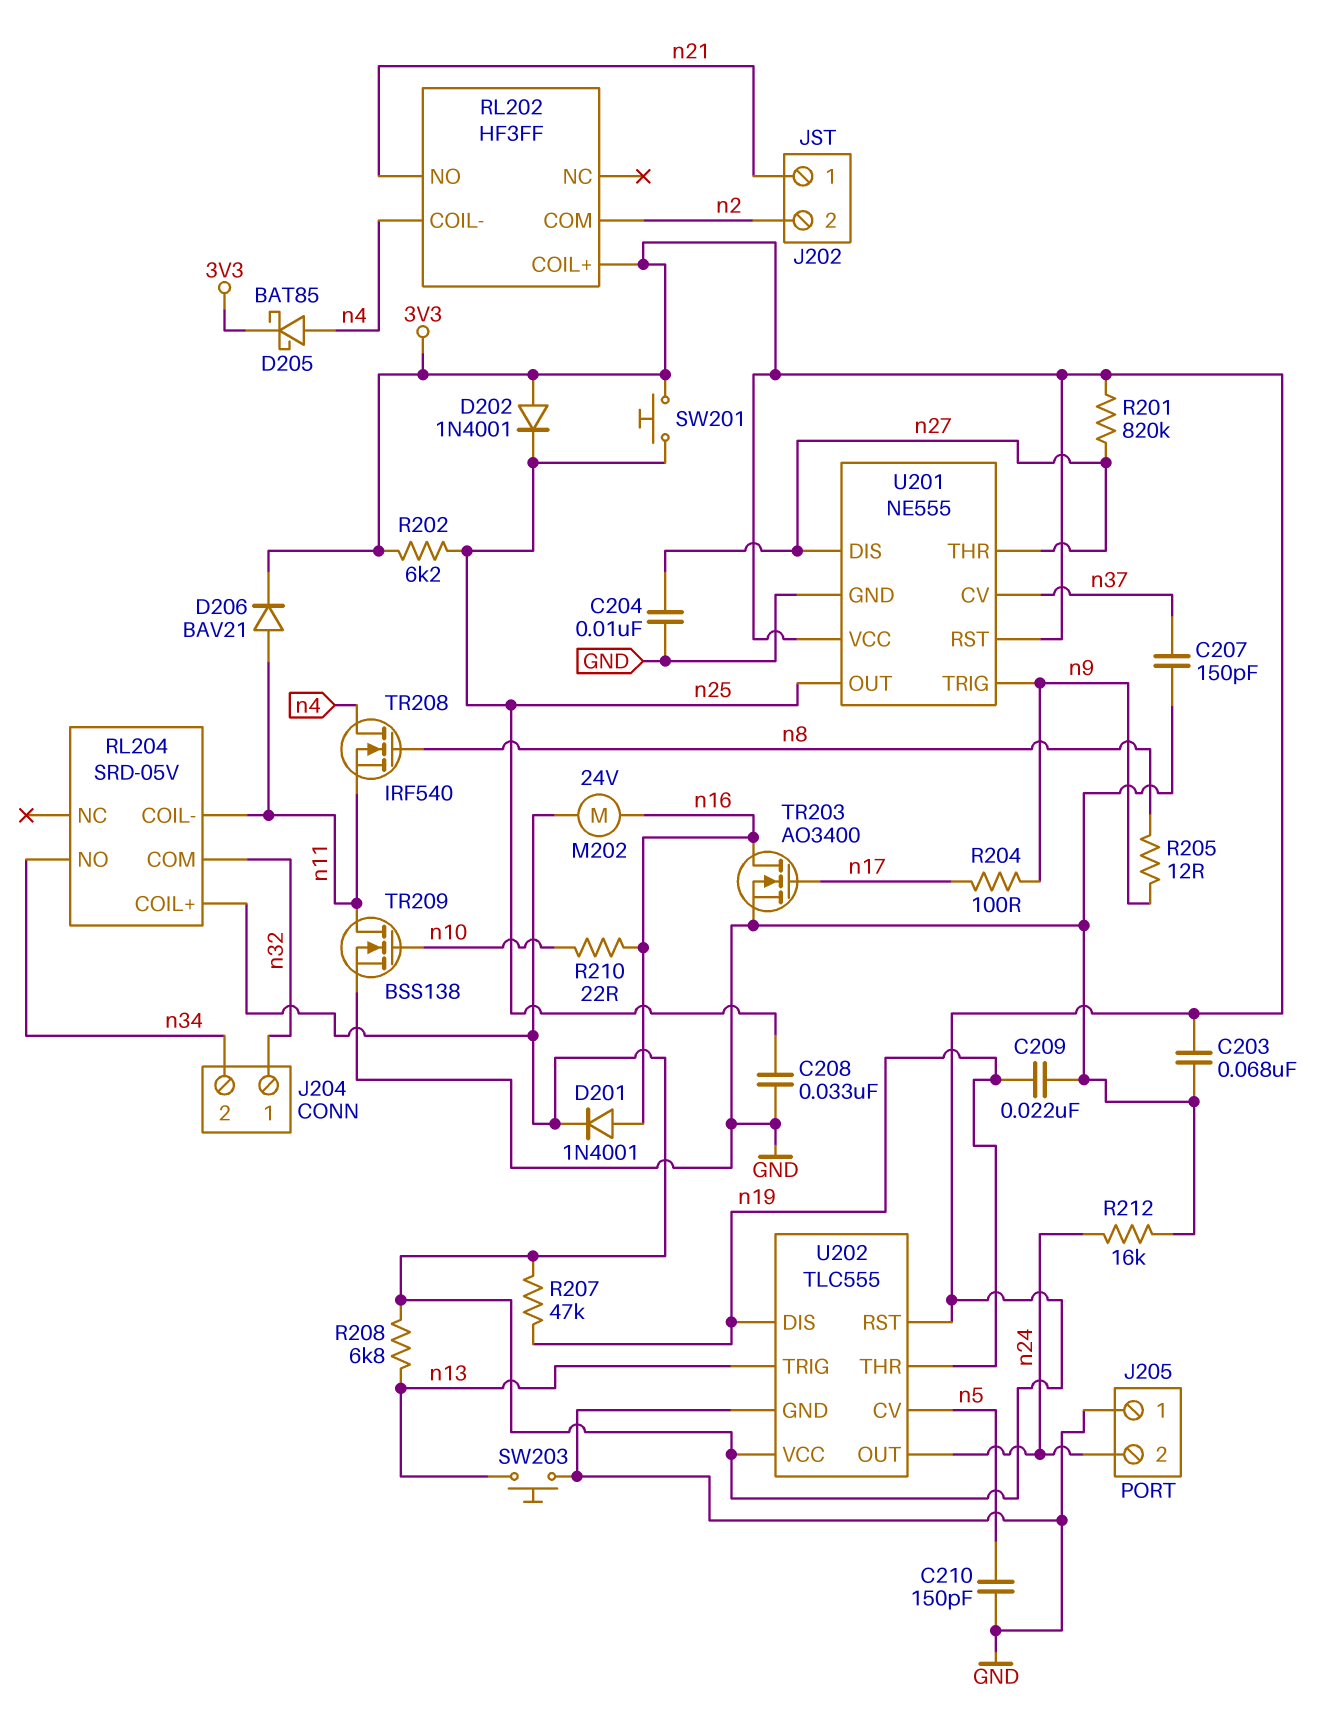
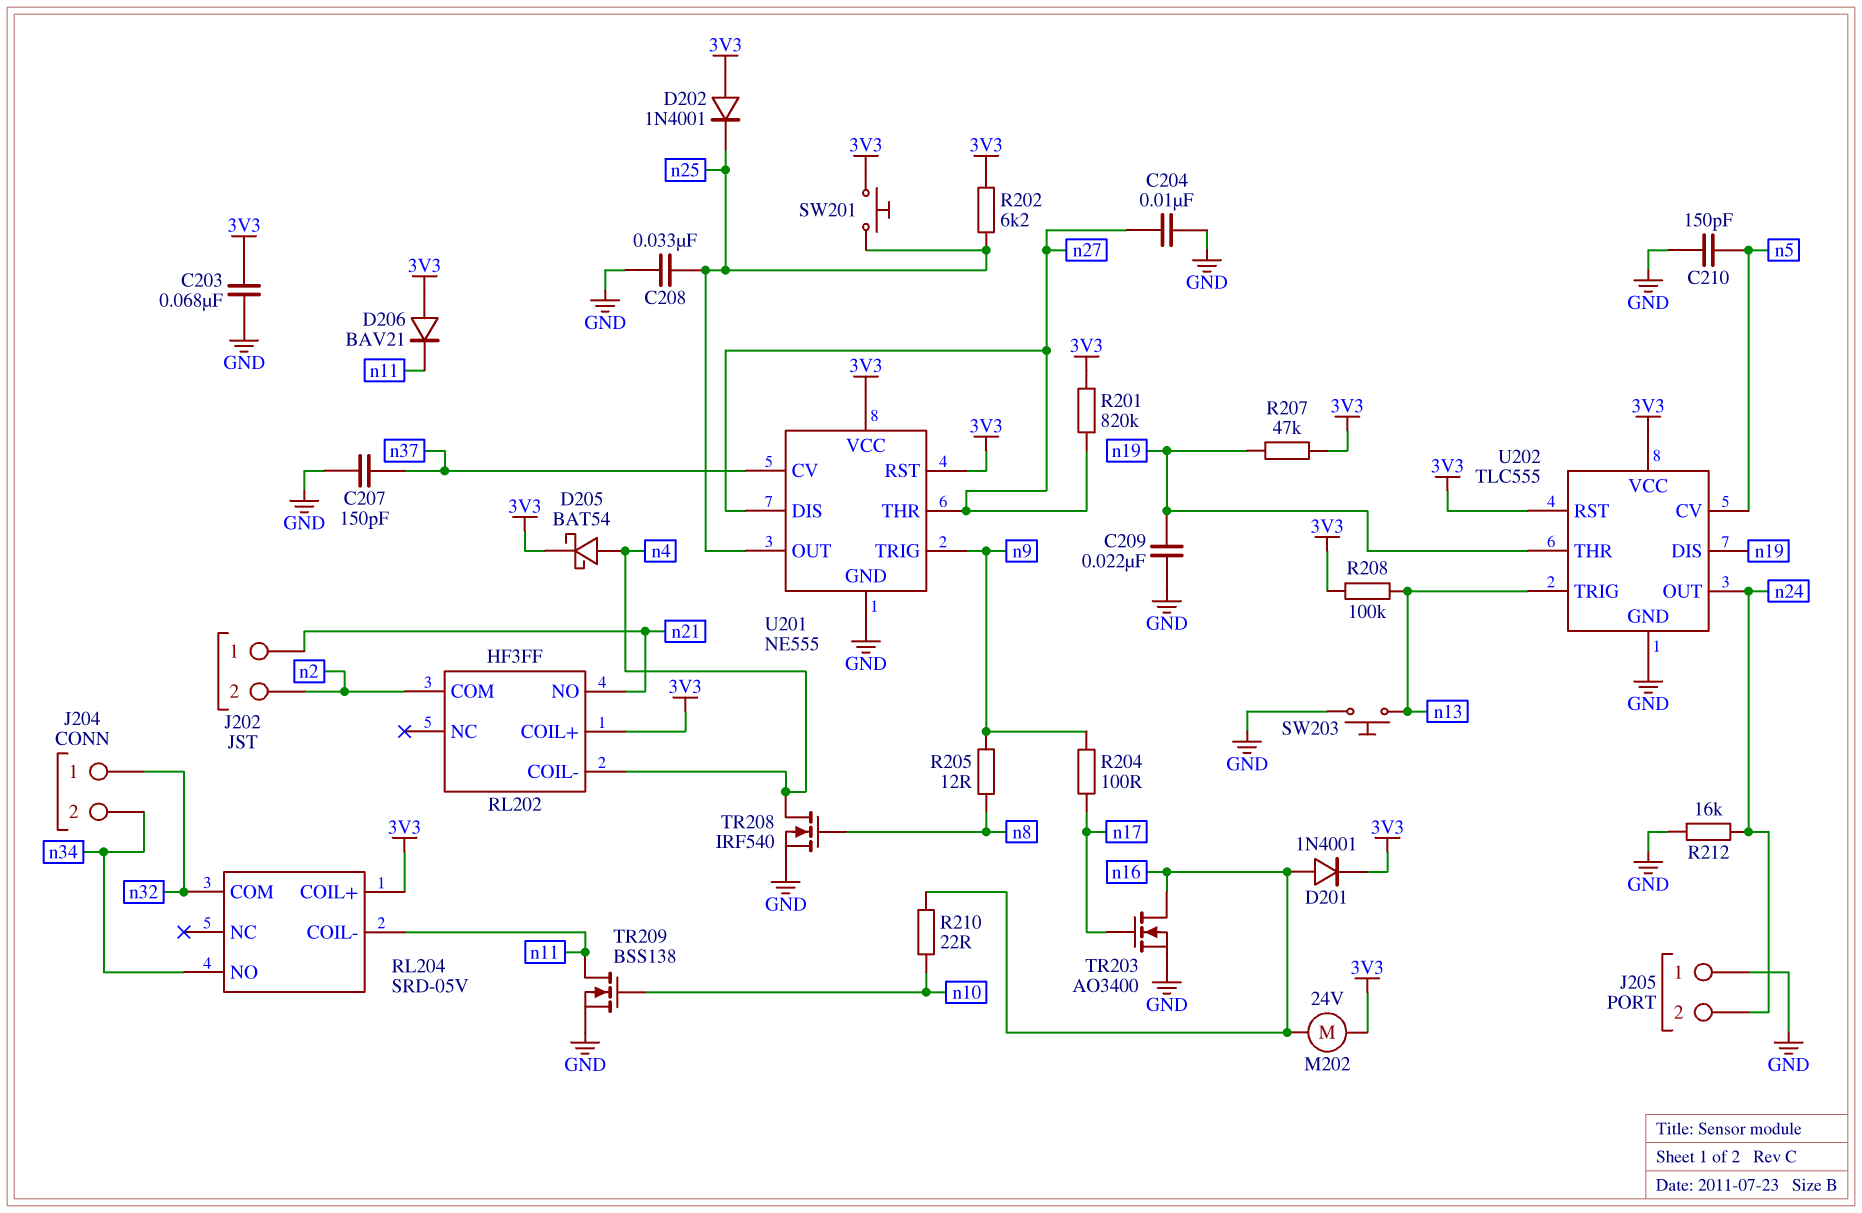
D205: schottky BAT85 (A n4, K 3V3) -> schottky BAT54 (A n4, K 3V3)
D206: diode BAV21 (A n11, K 3V3) -> diode BAV21 (A 3V3, K n11)
R208: 6.8k (3V3, n13) -> 100k (3V3, n13)
TR208: NMOS IRF540 (G n8, D n4, S n11) -> NMOS IRF540 (G n8, D n4, S GND)

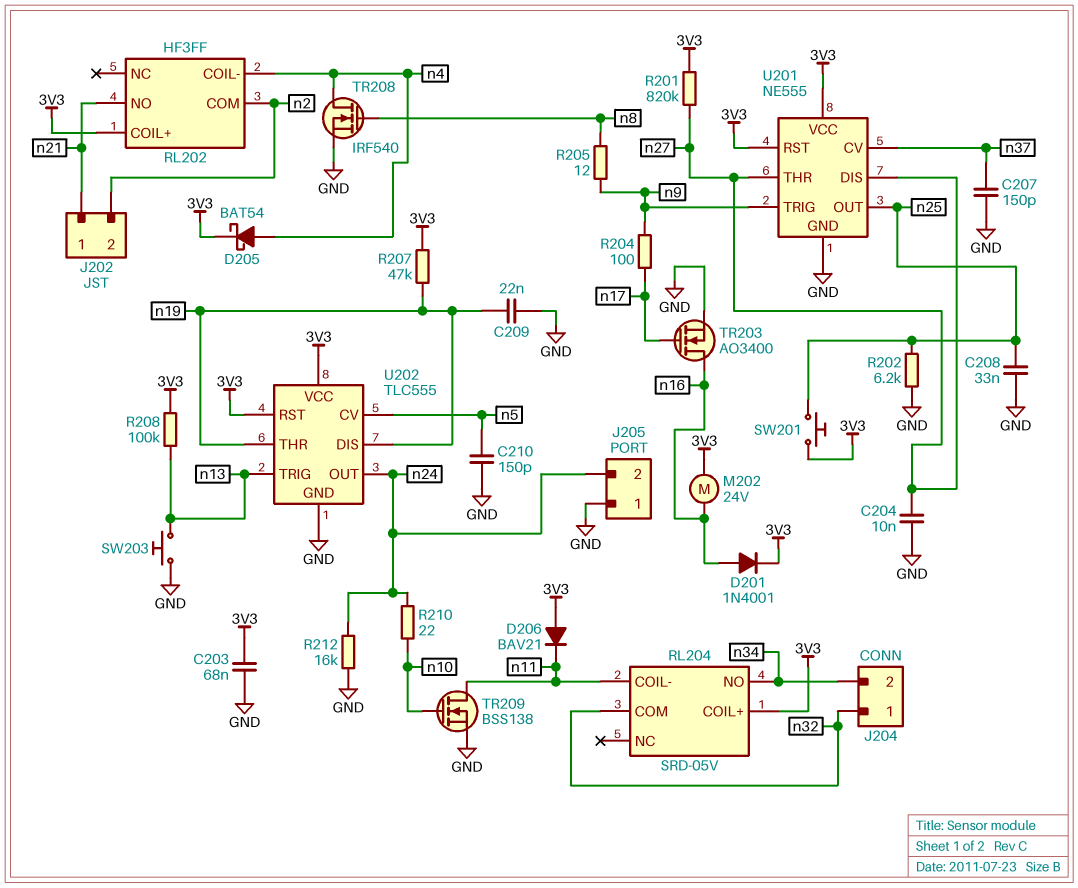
D202: diode 1N4001 (A 3V3, K n25) -> none
R202: 6.2k (3V3, n25) -> 6.2k (GND, n25)
R210: 22 (n10, n16) -> 22 (n10, n24)

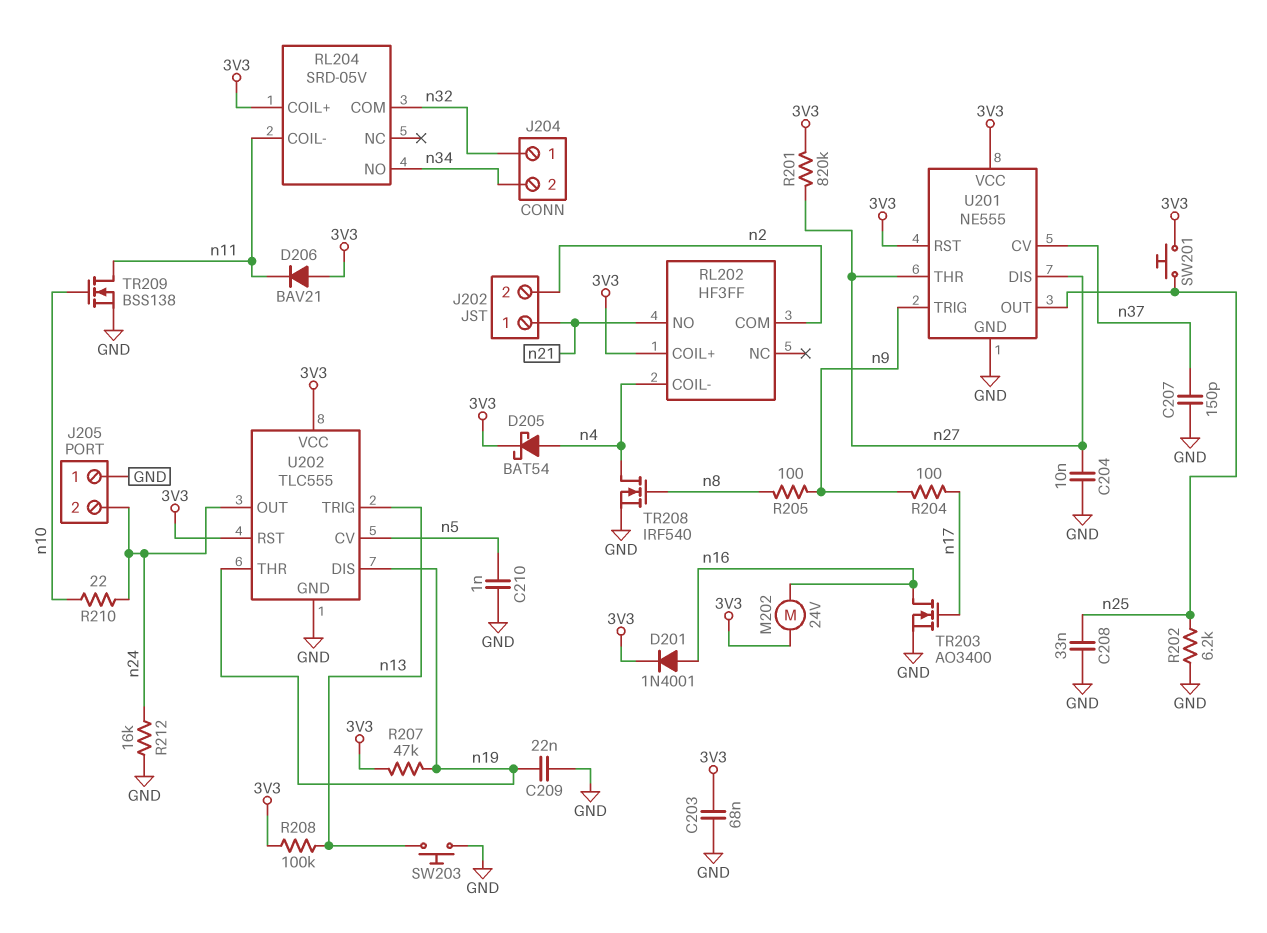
C210: 150pF (GND, n5) -> 1nF (GND, n5)
R205: 12 (n8, n9) -> 100 (n8, n9)

